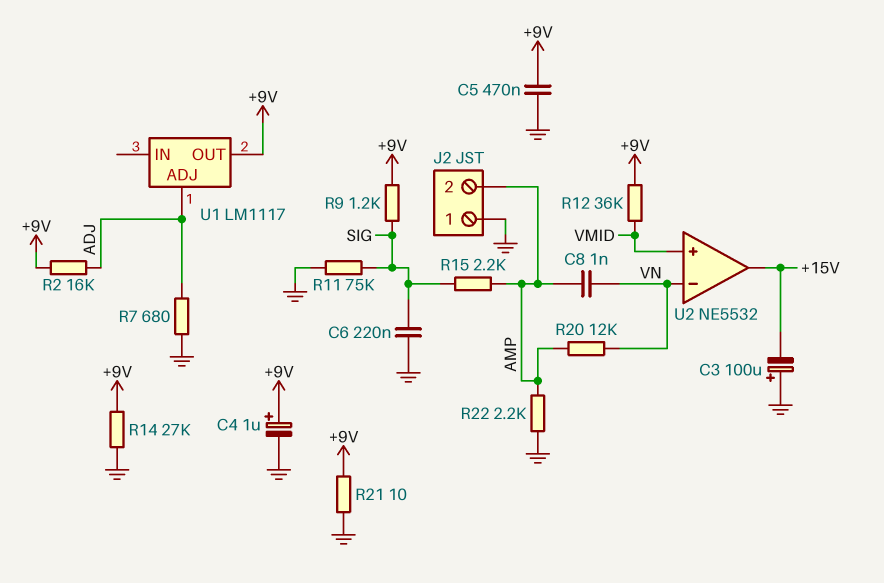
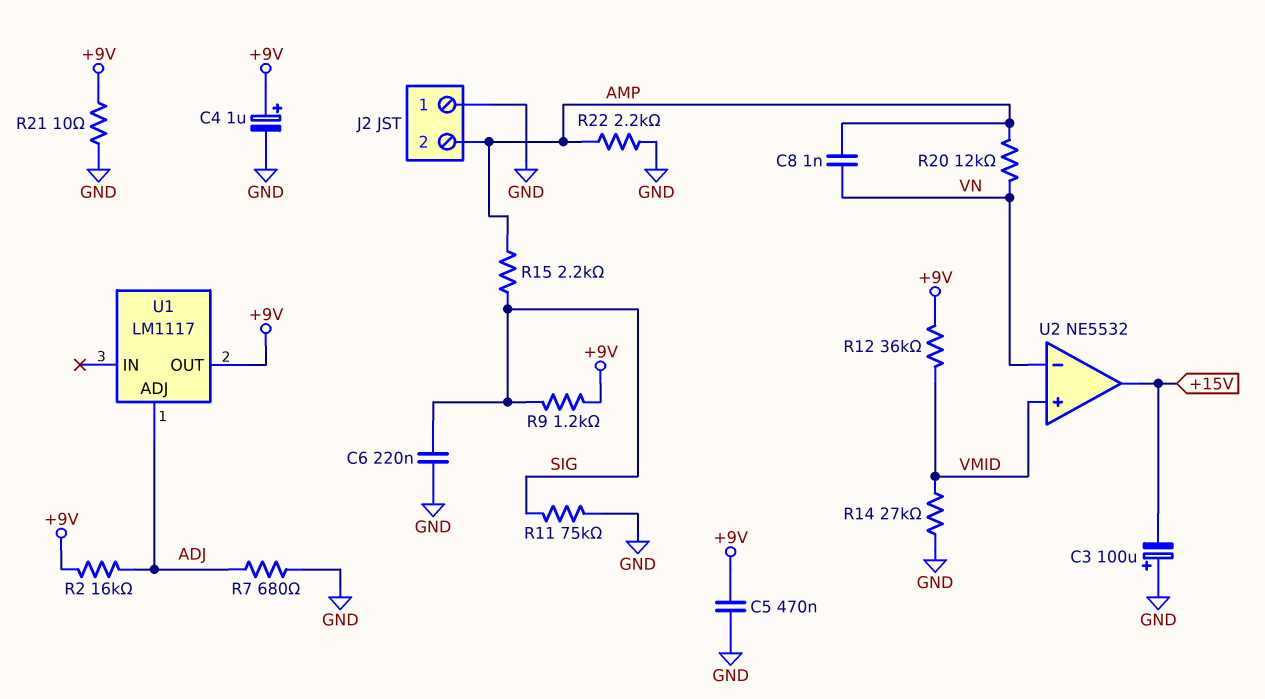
R14: 27k (+9V, GND) -> 27k (GND, VMID)

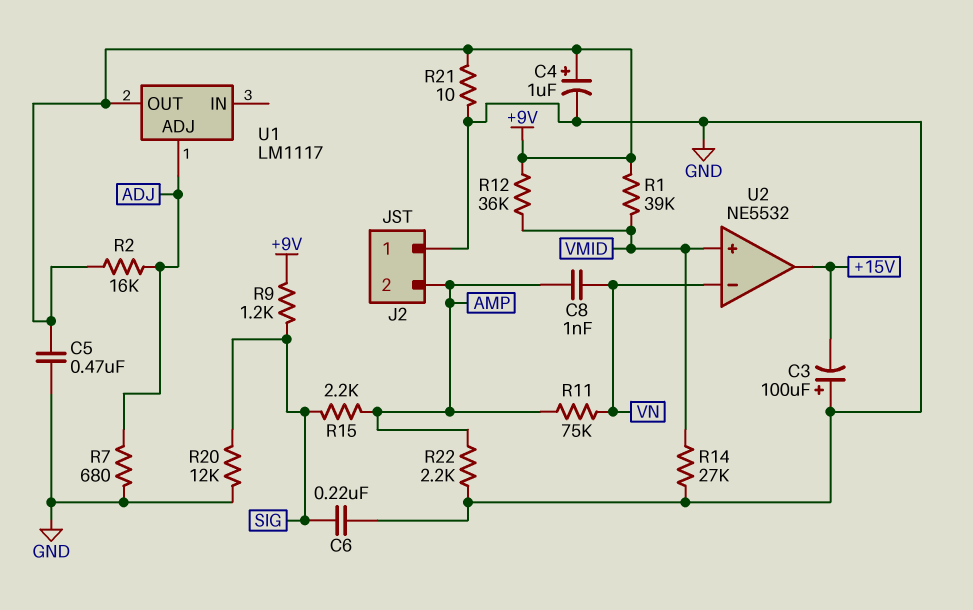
R1: none -> 39k (+9V, VMID)
R11: 75k (GND, SIG) -> 75k (AMP, VN)
R20: 12k (AMP, VN) -> 12k (GND, SIG)

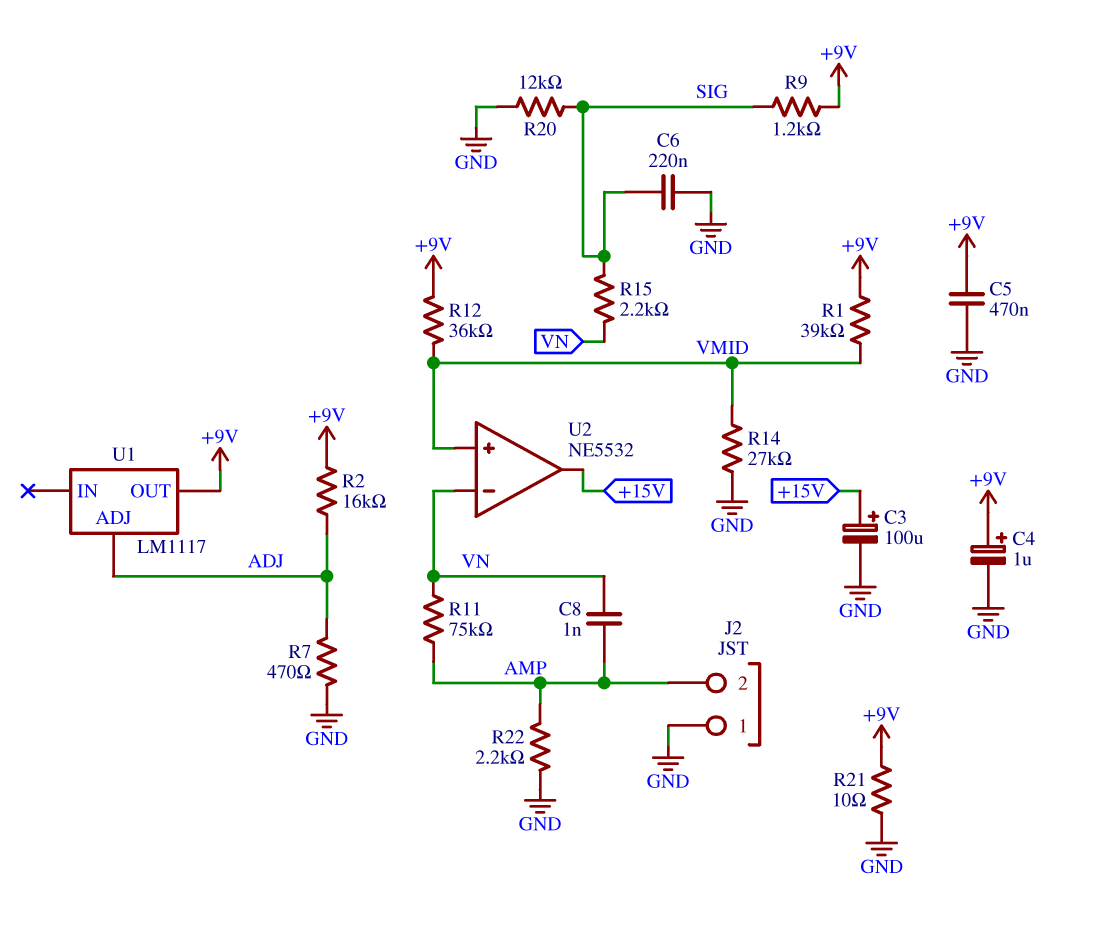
C3: 100uF (plus GND, minus +15V) -> 100uF (plus +15V, minus GND)
R7: 680 (ADJ, GND) -> 470 (ADJ, GND)
R15: 2.2k (AMP, SIG) -> 2.2k (SIG, VN)

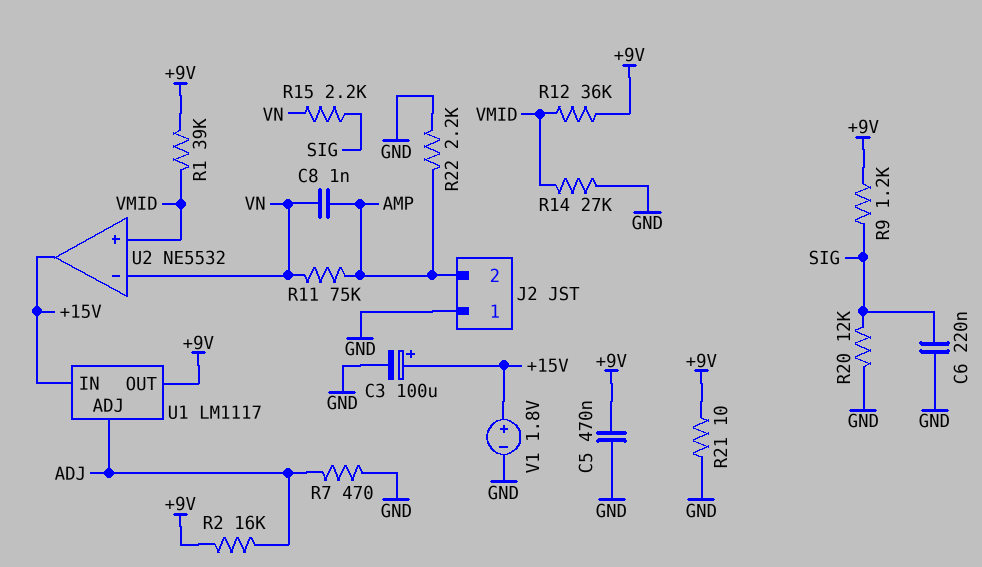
C4: 1uF (plus +9V, minus GND) -> none
U1 pin IN: none -> +15V
V1: none -> 1.8V (plus +15V, minus GND)

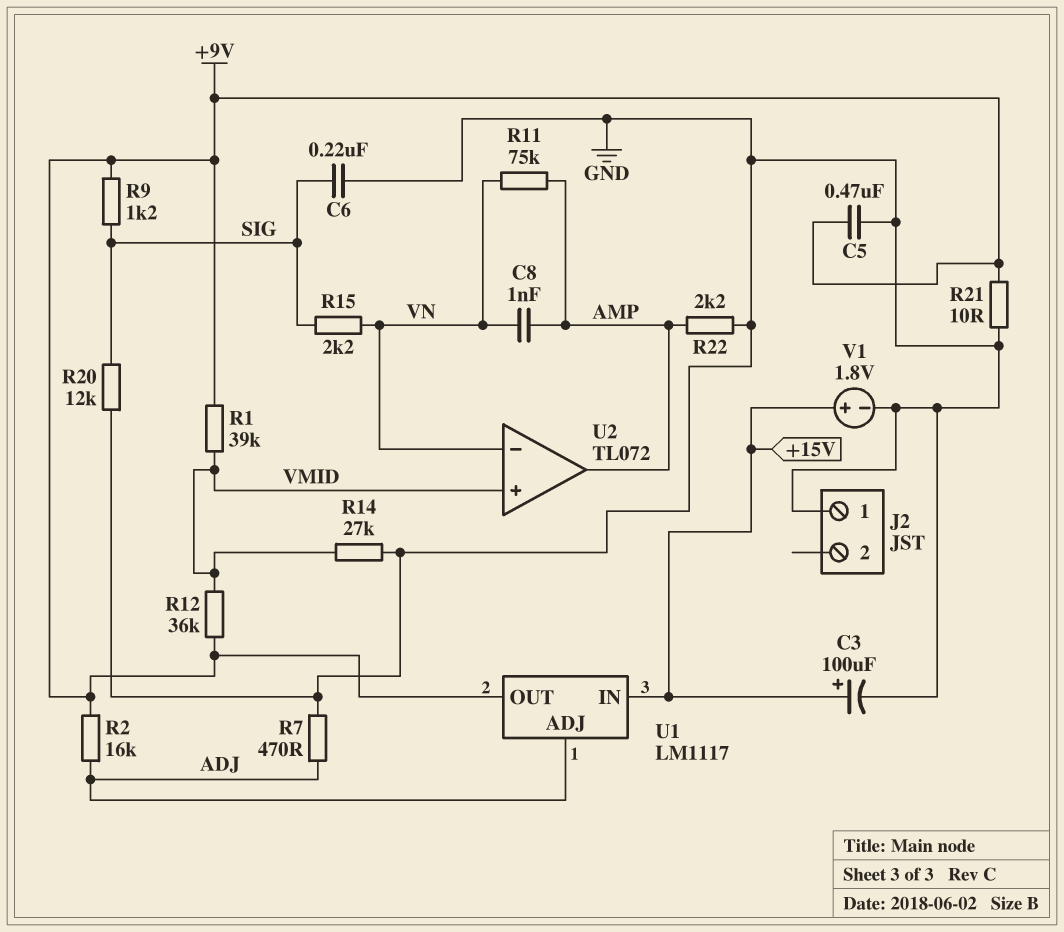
J2 pin 2: AMP -> none
U2: NE5532 -> TL072
U2 pin out: +15V -> AMP

